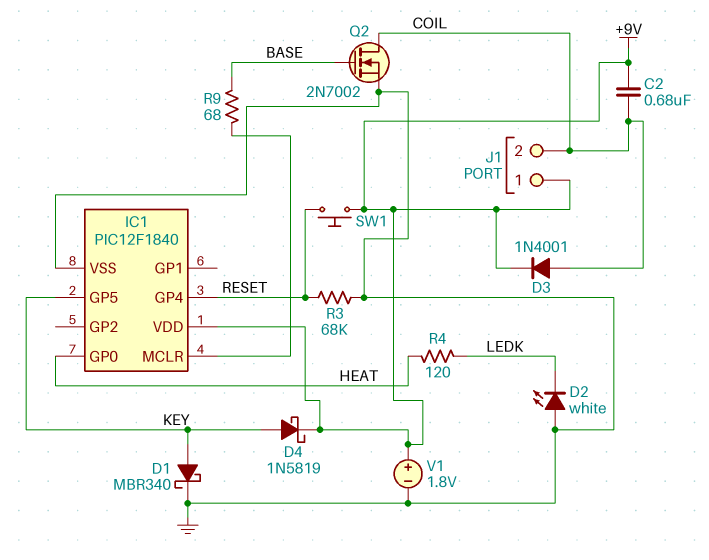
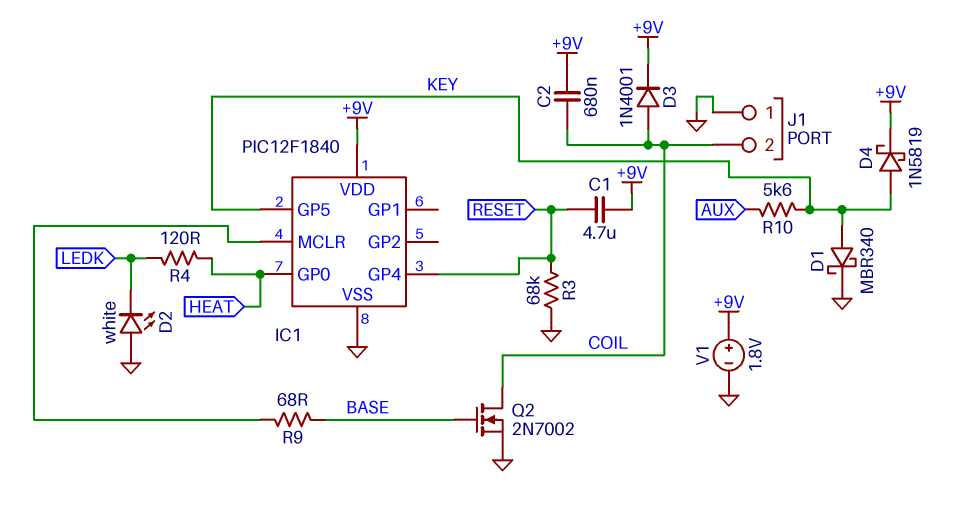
C1: none -> 4.7uF (+9V, RESET)
J1 pin 1: +9V -> GND
R10: none -> 5.6k (AUX, KEY)
SW1: button (+9V, RESET) -> none

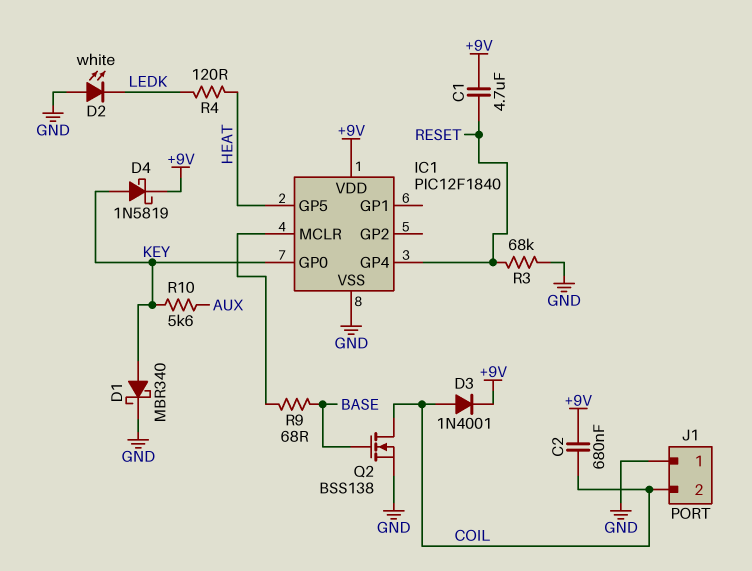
IC1 pin GP0: HEAT -> KEY
IC1 pin GP5: KEY -> HEAT
Q2: NMOS 2N7002 (G BASE, D COIL, S GND) -> NMOS BSS138 (G BASE, D COIL, S GND)
V1: 1.8V (plus +9V, minus GND) -> none

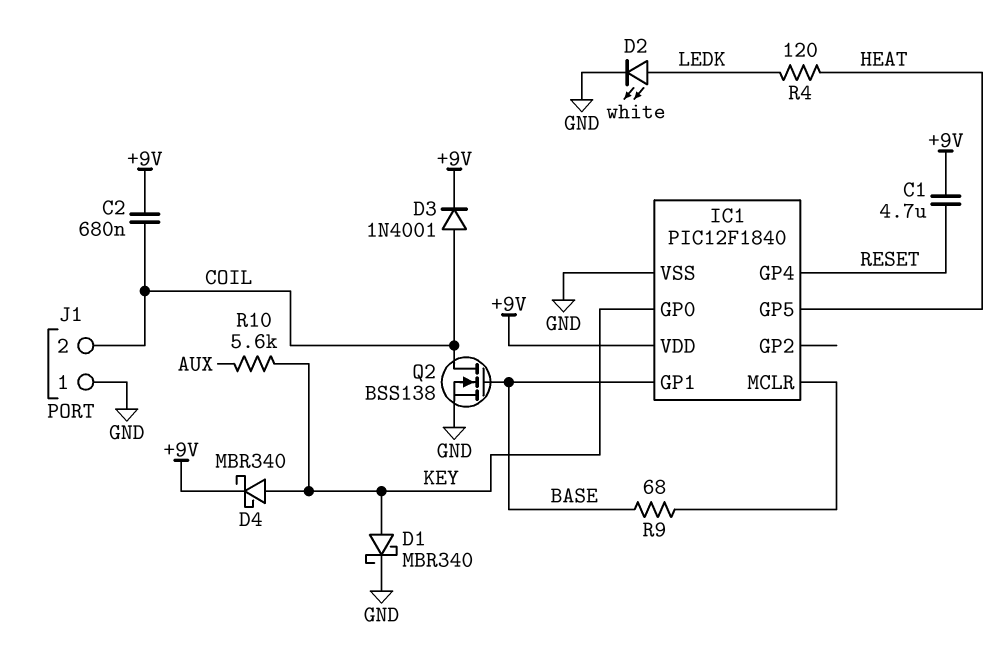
D2: LED white (A GND, K LEDK) -> LED white (A LEDK, K GND)
D4: schottky 1N5819 (A KEY, K +9V) -> schottky MBR340 (A KEY, K +9V)
IC1 pin GP1: none -> BASE
R3: 68k (GND, RESET) -> none

